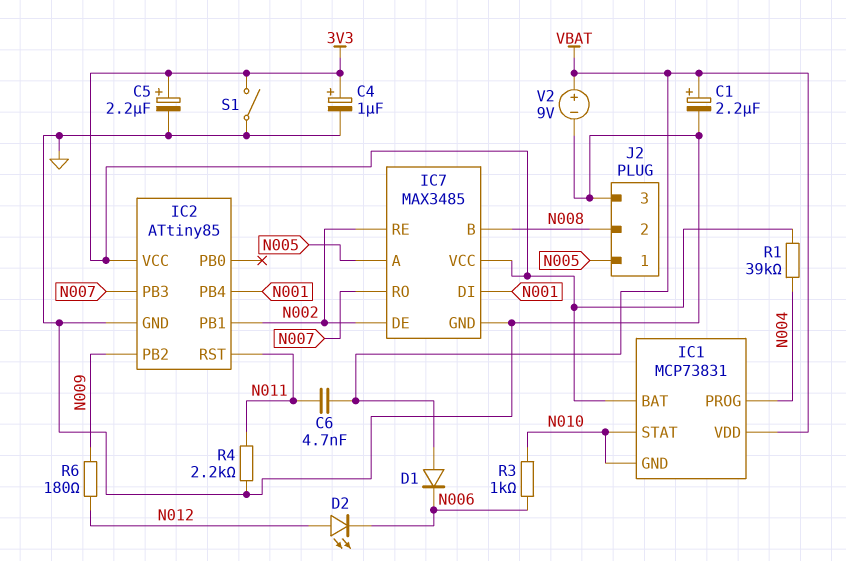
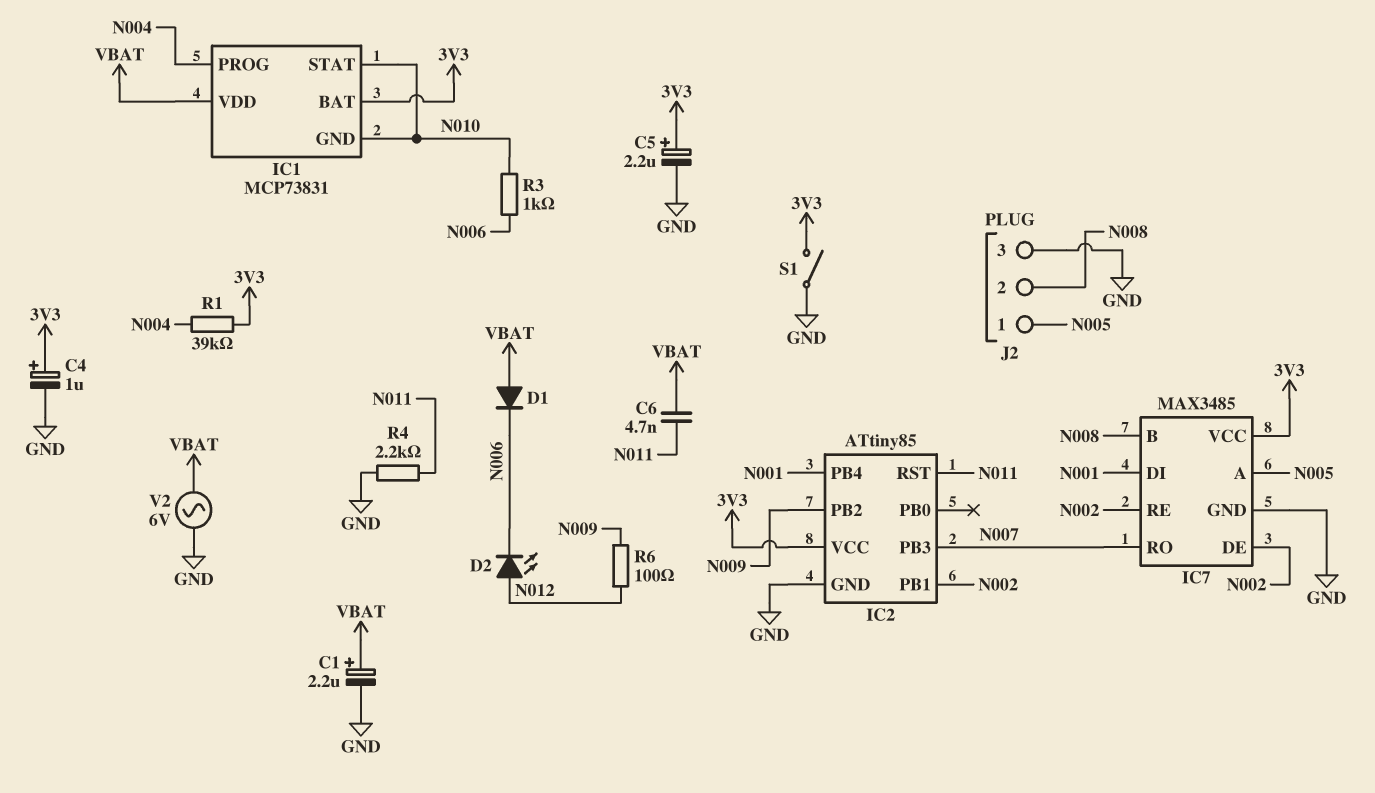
R6: 180 (N009, N012) -> 100 (N009, N012)
V2: 9V (plus VBAT, minus GND) -> AC 6V (GND, VBAT)

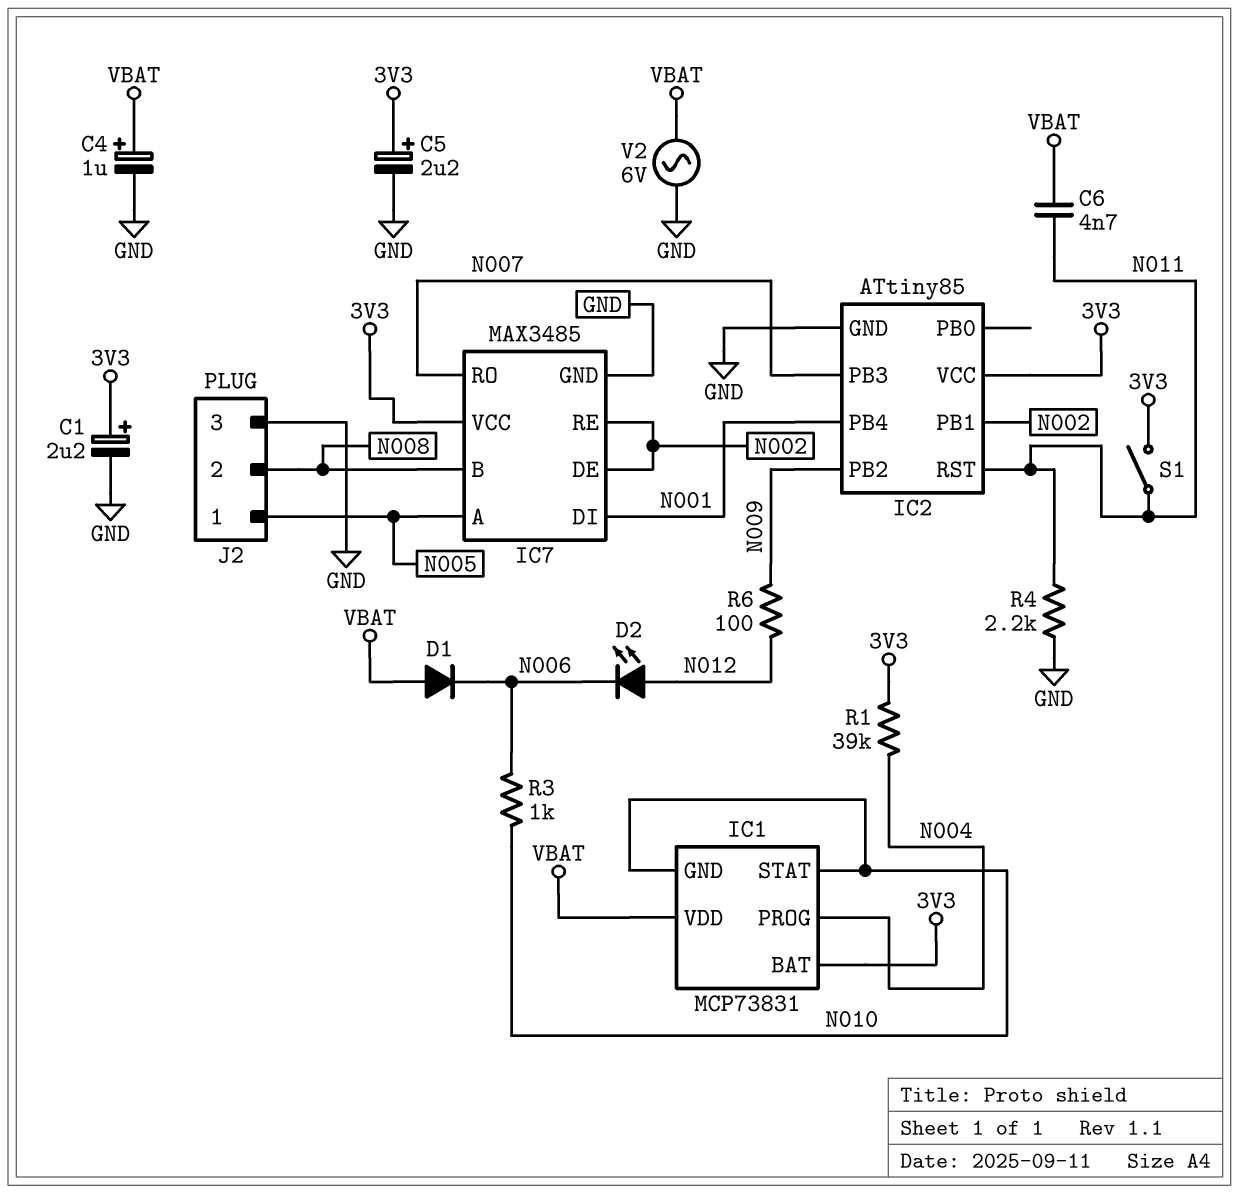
C1: 2.2uF (plus VBAT, minus GND) -> 2.2uF (plus 3V3, minus GND)
C4: 1uF (plus 3V3, minus GND) -> 1uF (plus VBAT, minus GND)
S1: switch (3V3, GND) -> switch (3V3, N011)

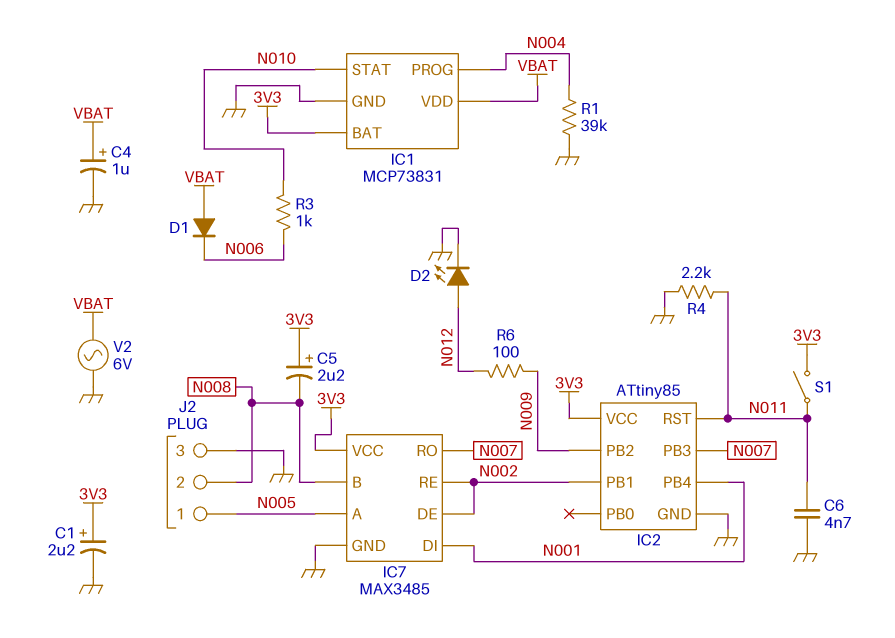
C5: 2.2uF (plus 3V3, minus GND) -> 2.2uF (plus 3V3, minus N008)
C6: 4.7nF (N011, VBAT) -> 4.7nF (GND, N011)
D2: LED (A N012, K N006) -> LED (A N012, K GND)
IC1 pin GND: N010 -> GND
R1: 39k (3V3, N004) -> 39k (GND, N004)

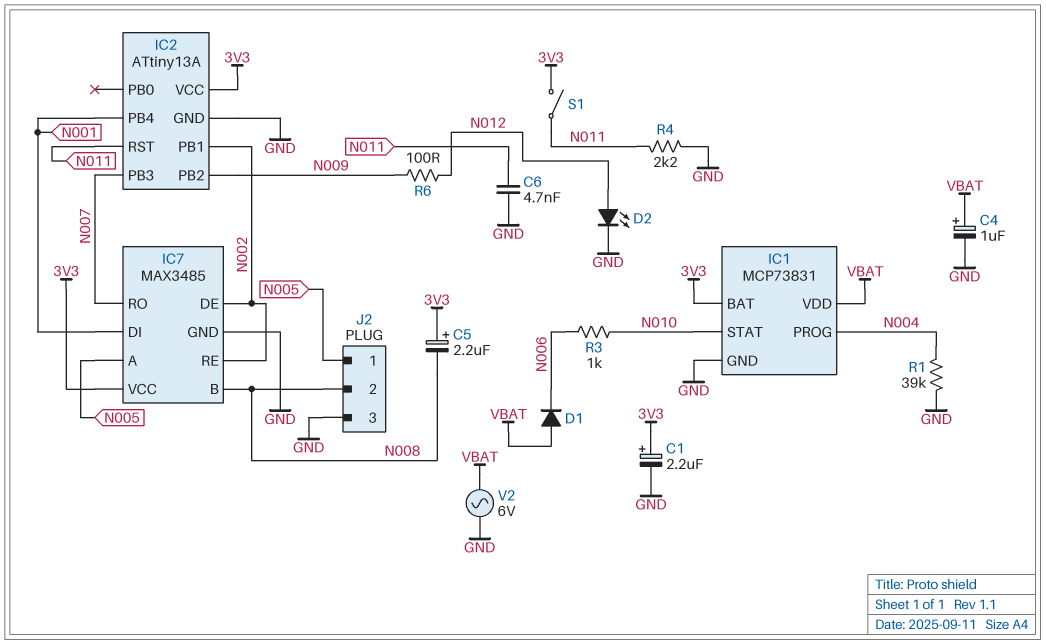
IC2: ATtiny85 -> ATtiny13A

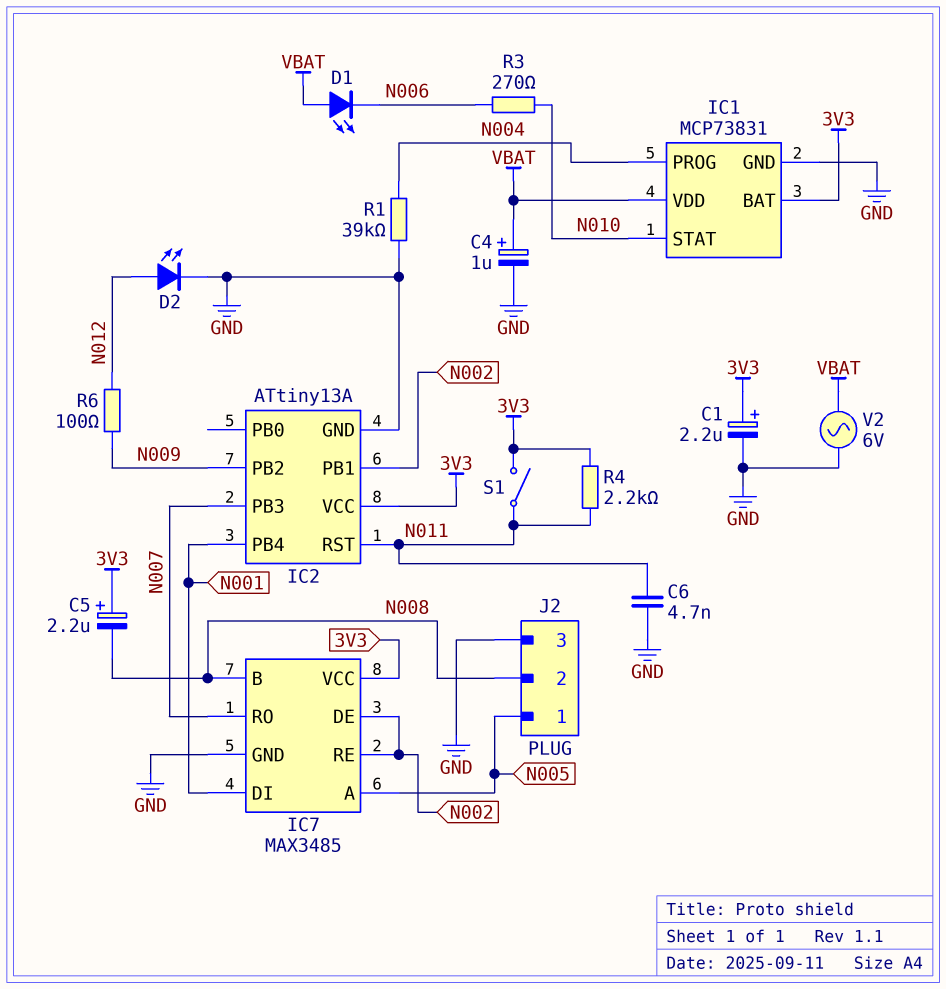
D1: diode (A VBAT, K N006) -> LED (A VBAT, K N006)
R3: 1k (N006, N010) -> 270 (N006, N010)
R4: 2.2k (GND, N011) -> 2.2k (3V3, N011)

